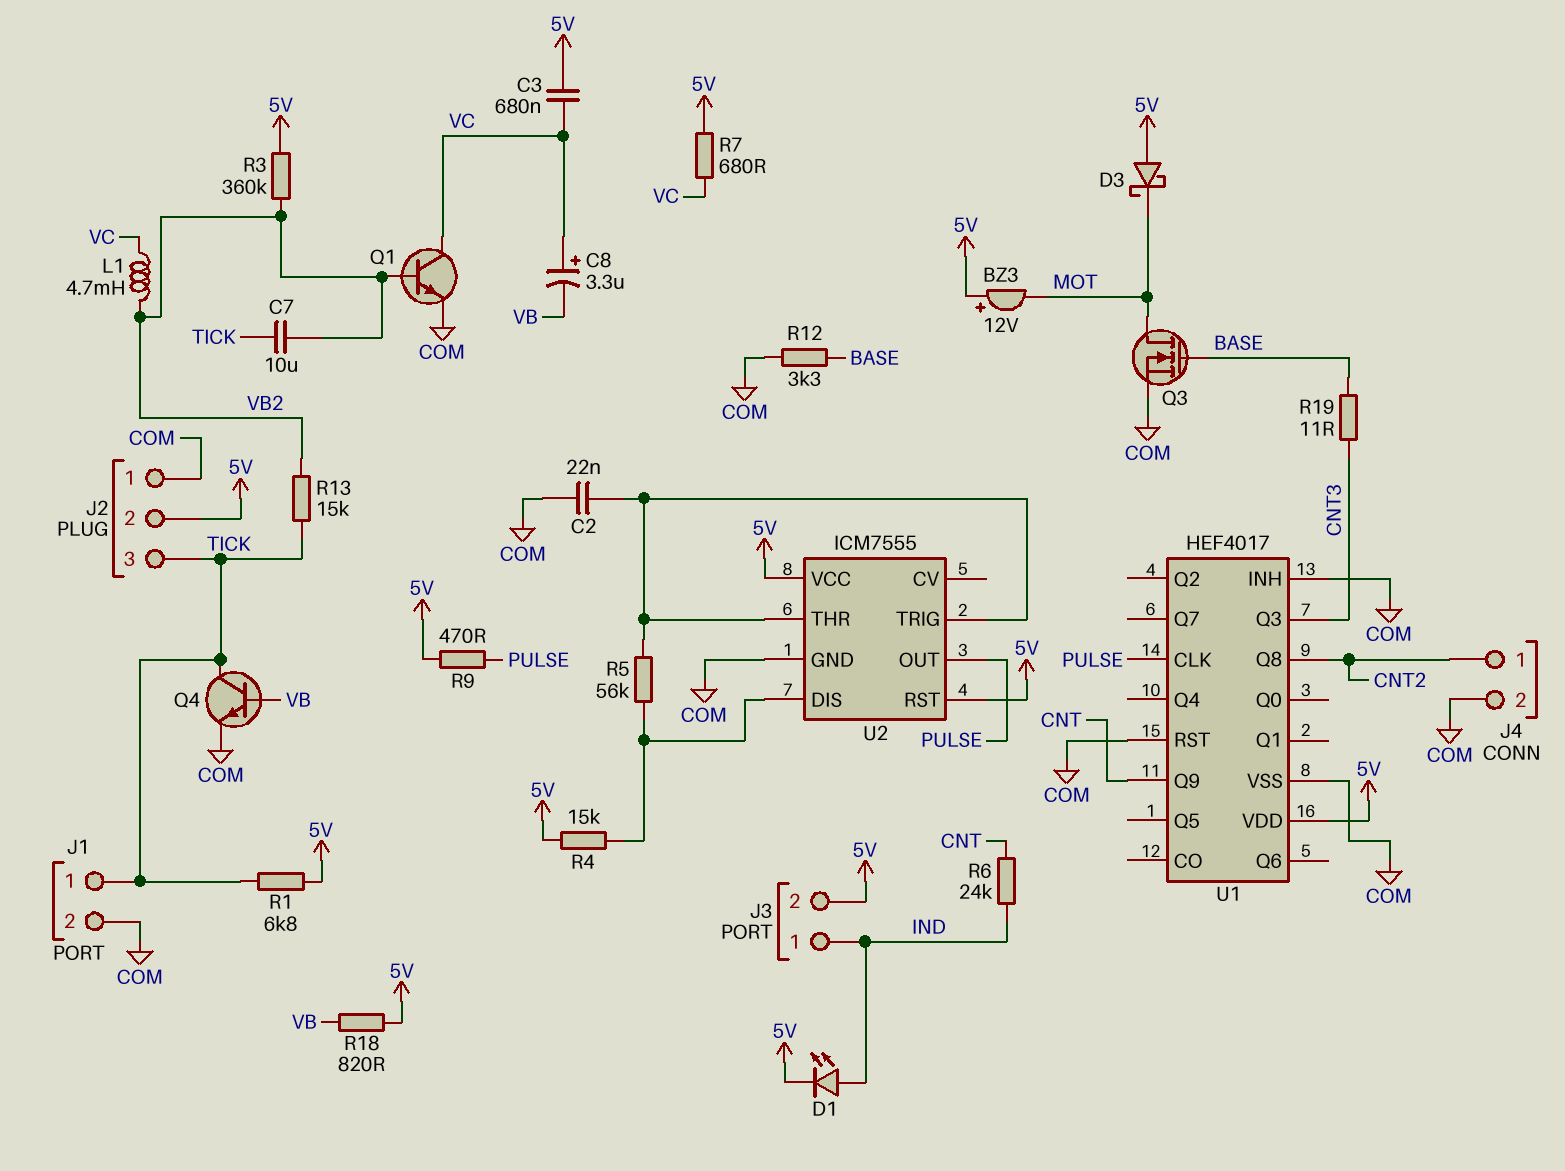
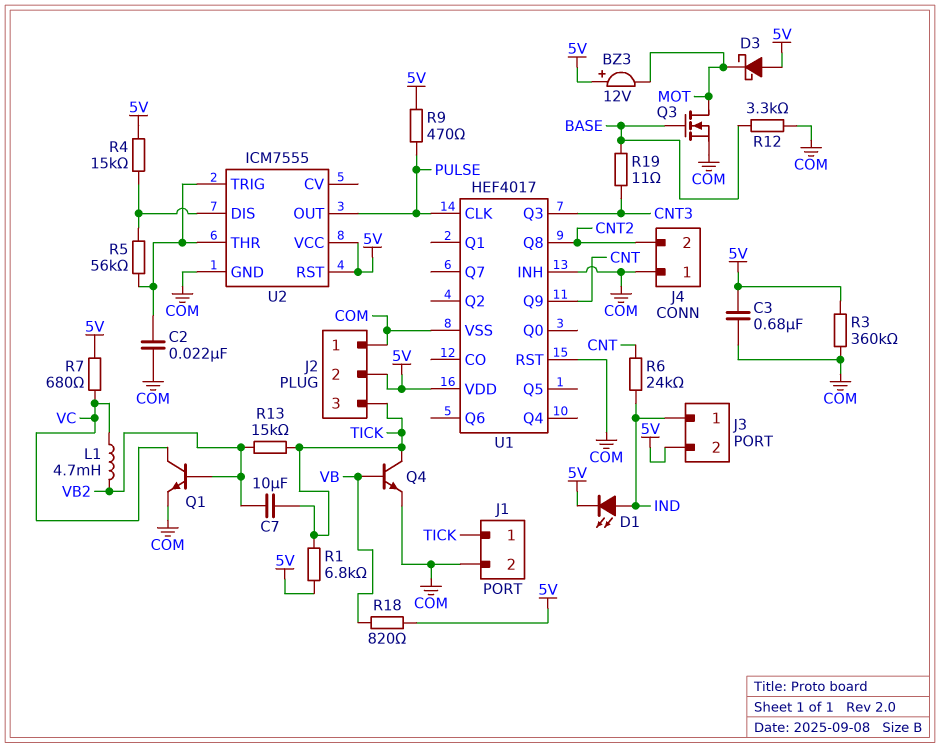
C3: 680nF (5V, VC) -> 680nF (5V, COM)
C8: 3.3uF (plus VC, minus VB) -> none
J4 pin 1: CNT2 -> COM
J4 pin 2: COM -> CNT2
R3: 360k (5V, VB2) -> 360k (5V, COM)

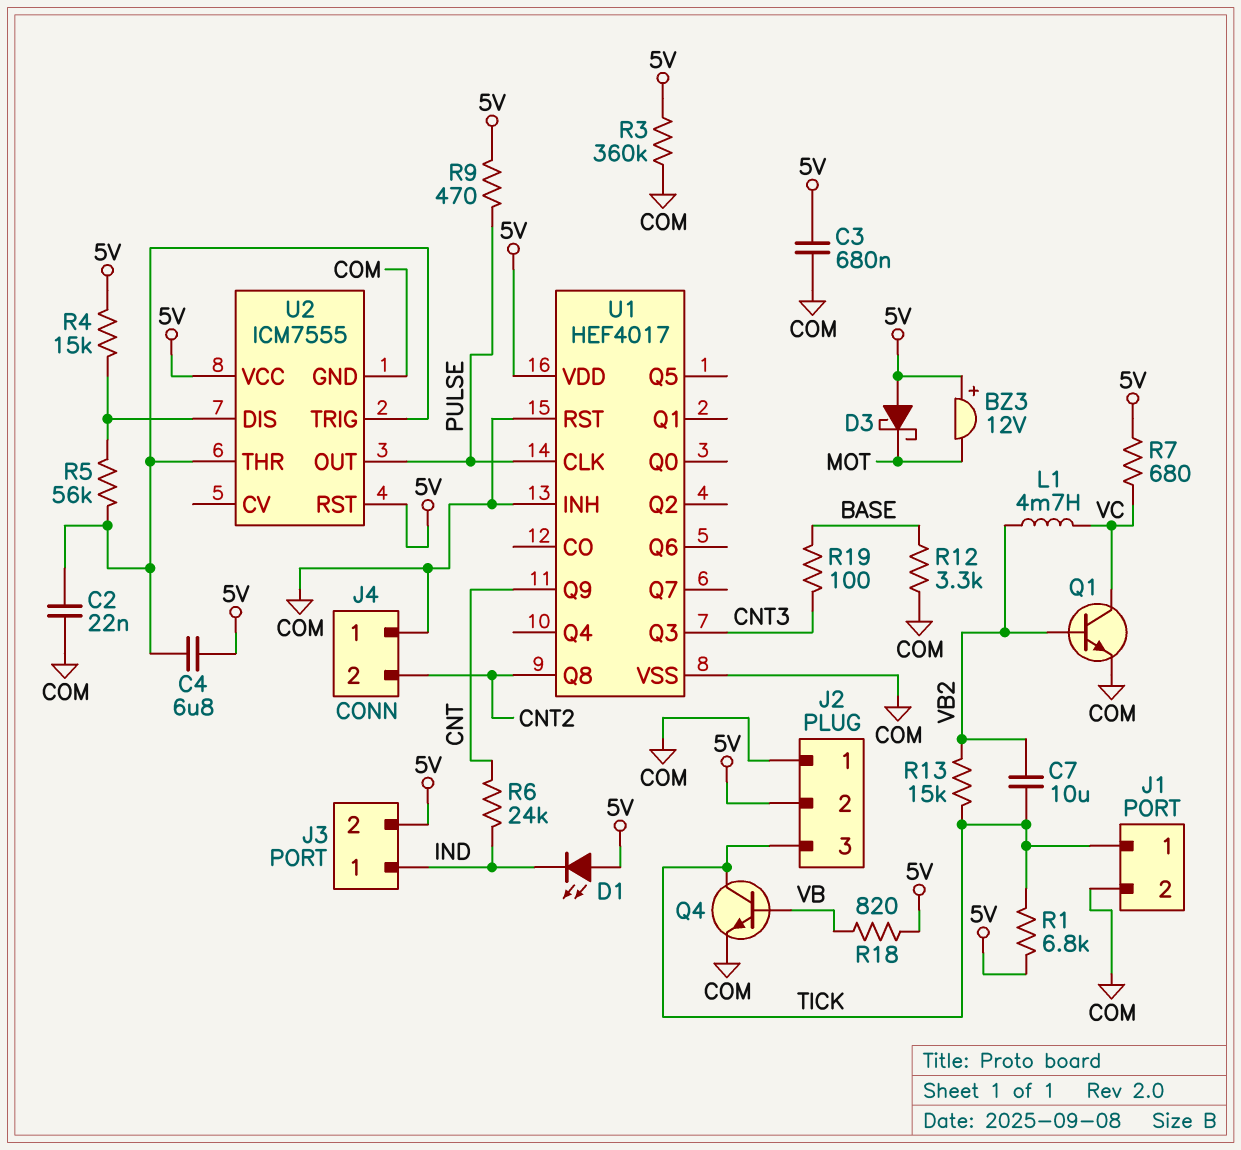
C4: none -> 6.8uF (5V, U2/THR)
D1: LED (A IND, K 5V) -> LED (A 5V, K IND)
Q3: NMOS (G BASE, D MOT, S COM) -> none
R19: 11 (BASE, CNT3) -> 100 (BASE, CNT3)

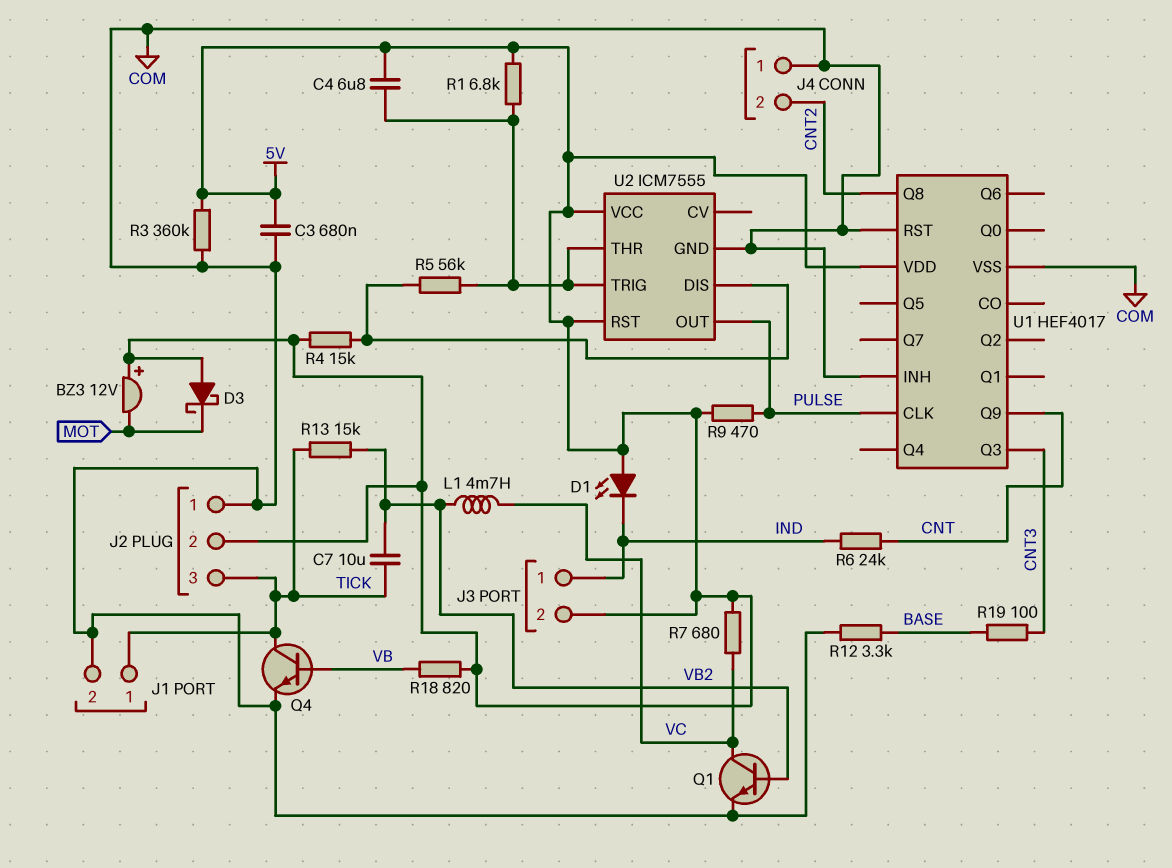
C2: 22nF (COM, U2/THR) -> none
R1: 6.8k (5V, TICK) -> 6.8k (5V, U2/THR)

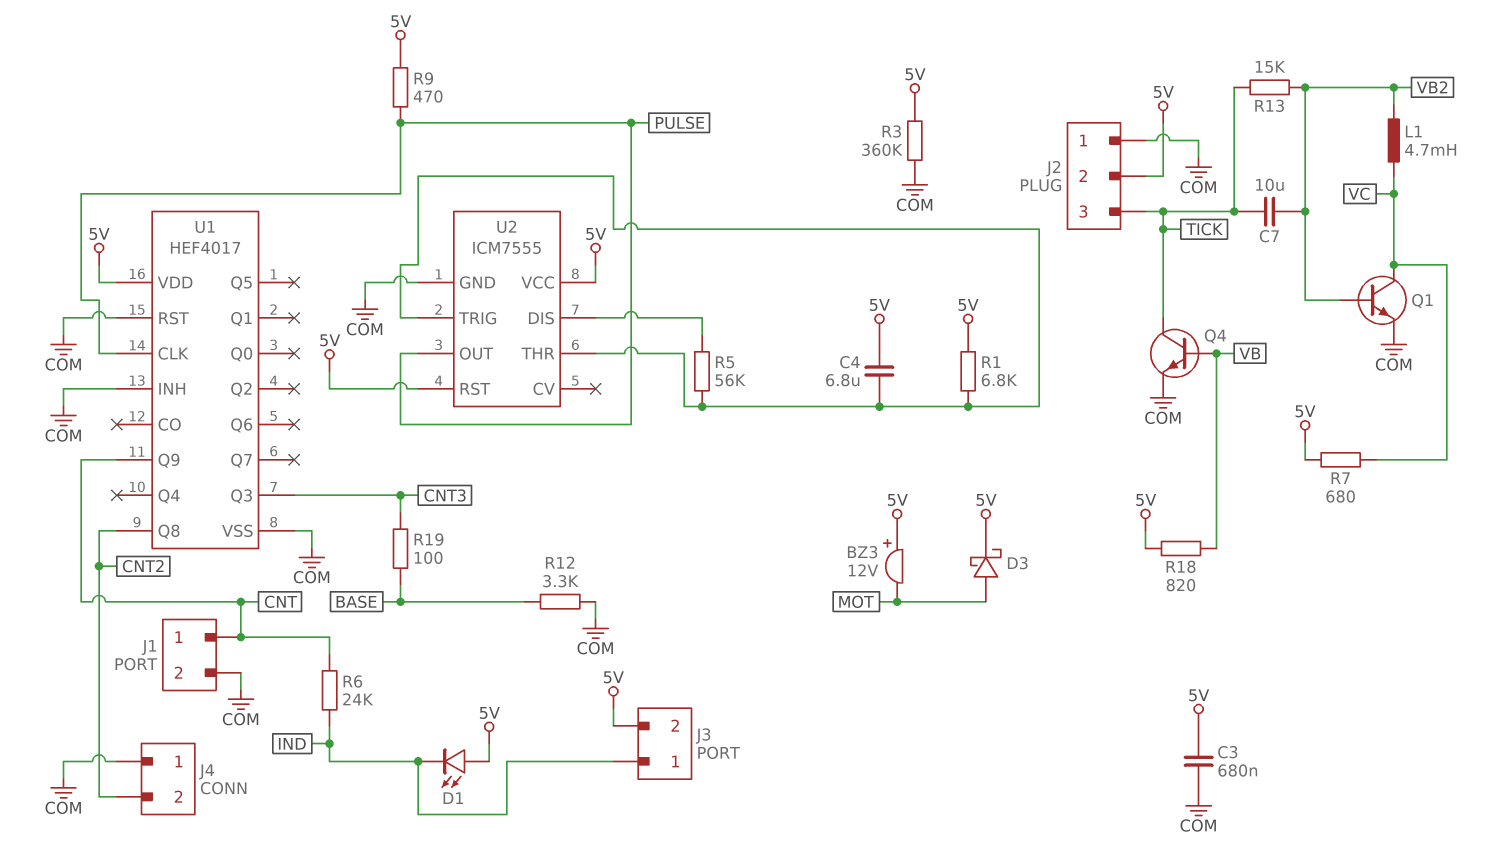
D3: schottky (A 5V, K MOT) -> schottky (A MOT, K 5V)
J1 pin 1: TICK -> CNT
R4: 15k (5V, U2/DIS) -> none

